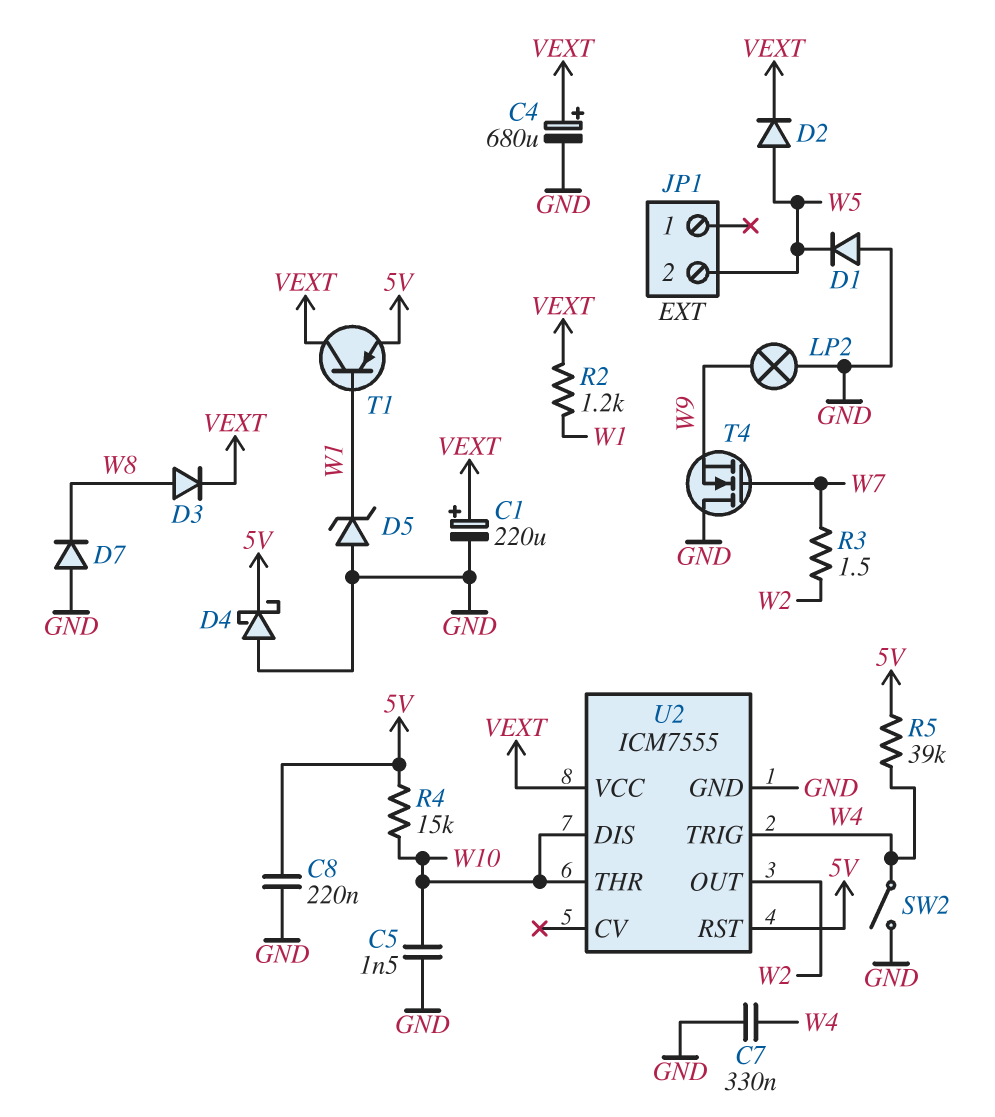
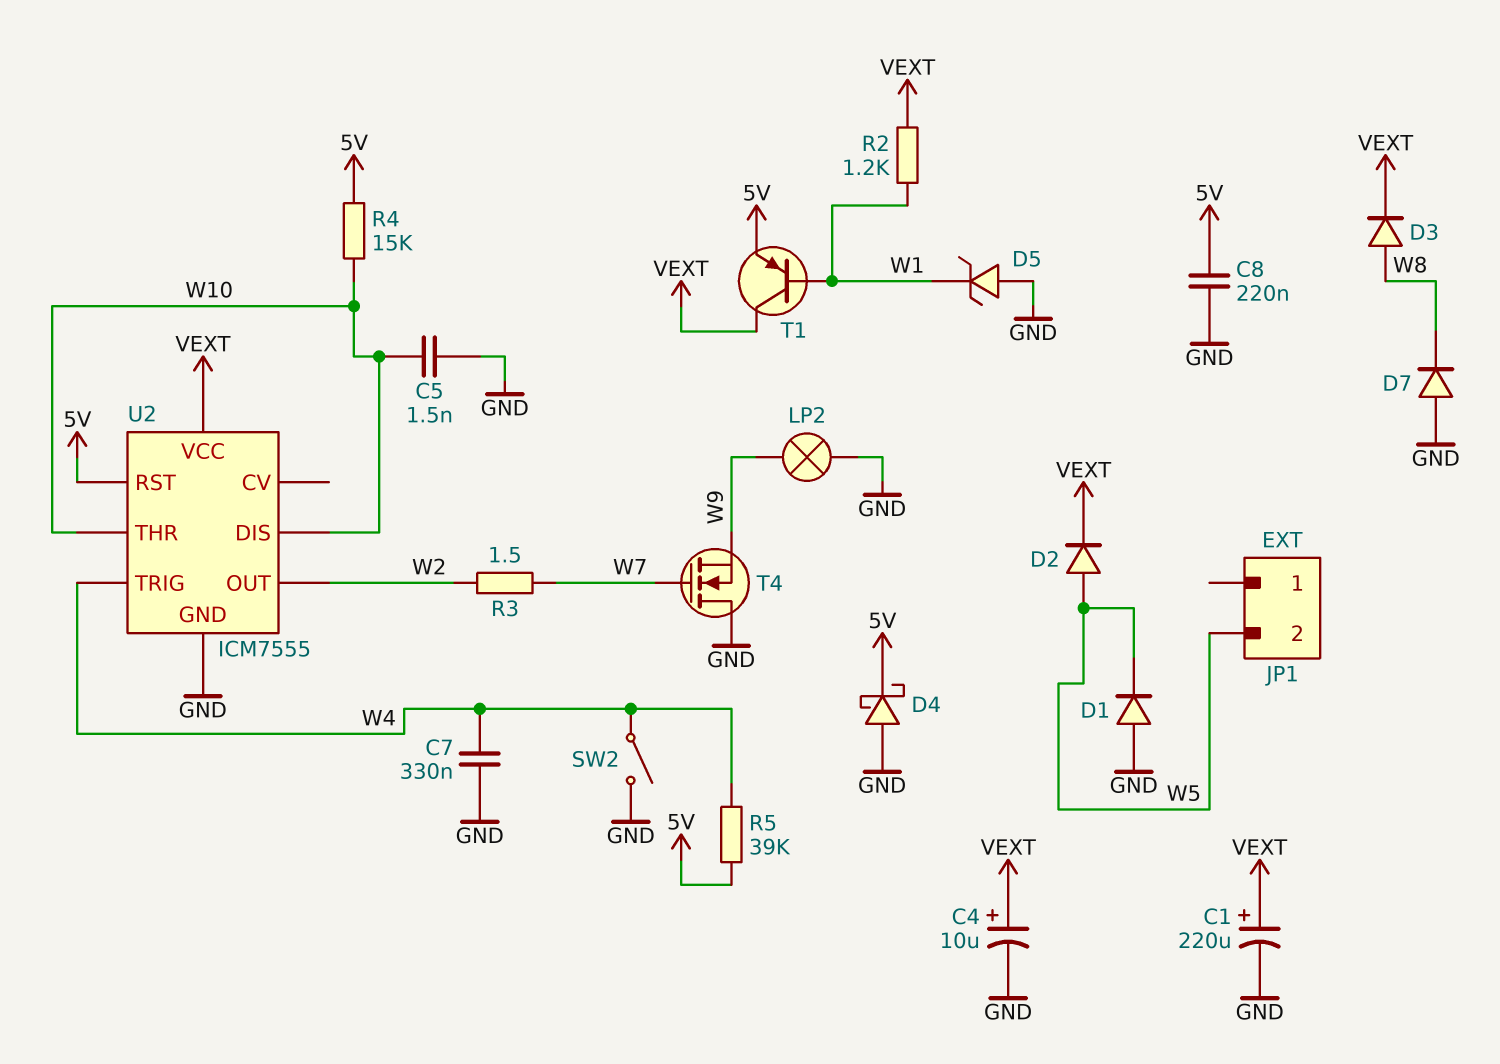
C4: 680uF (plus VEXT, minus GND) -> 10uF (plus VEXT, minus GND)

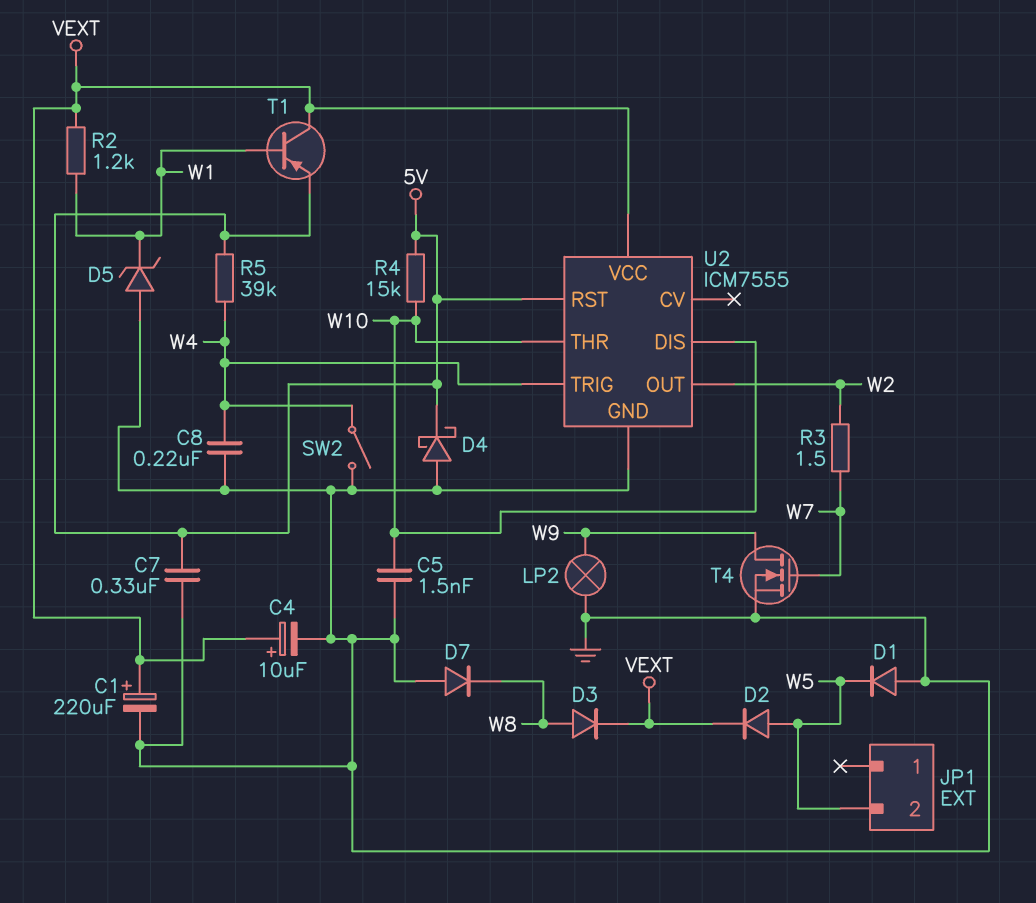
C7: 330nF (GND, W4) -> 330nF (5V, GND)
C8: 220nF (5V, GND) -> 220nF (GND, W4)
T4: NMOS (G W7, D GND, S W9) -> NMOS (G W7, D W9, S GND)

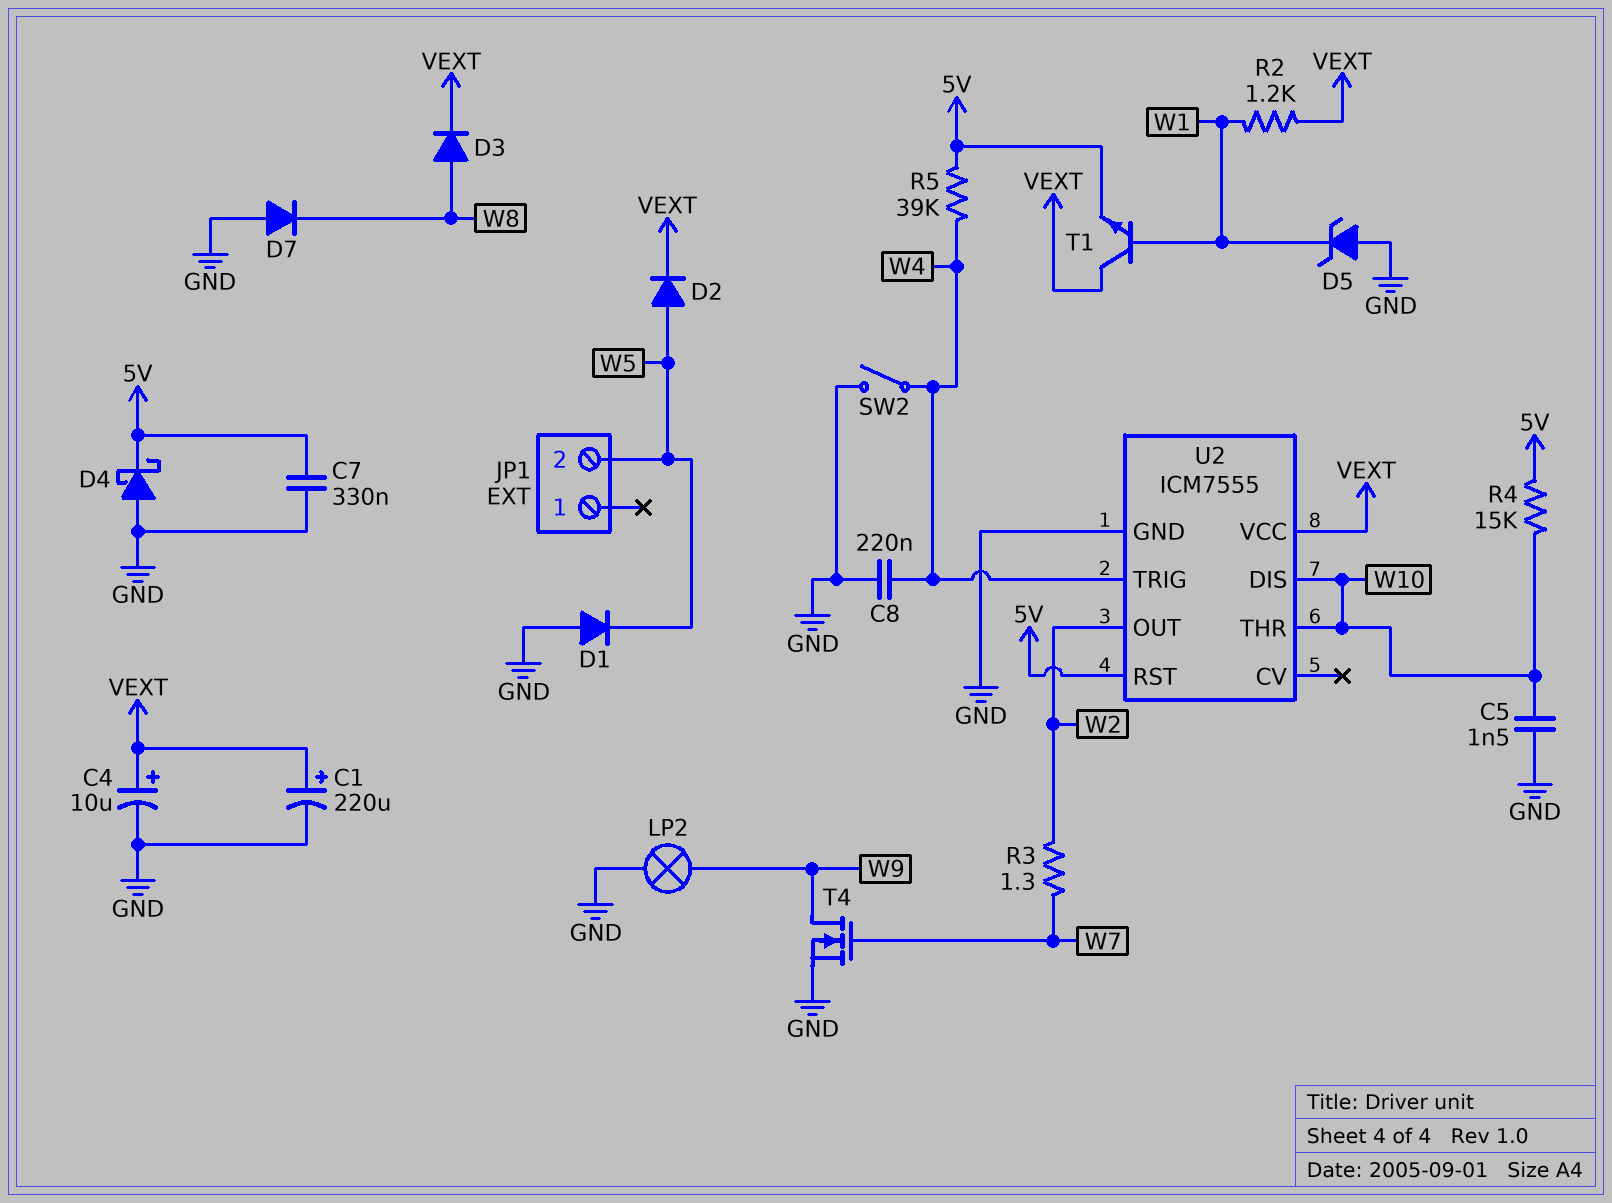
R3: 1.5 (W2, W7) -> 1.3 (W2, W7)
T1: PNP (B W1, C VEXT, E 5V) -> NPN (B W1, C VEXT, E 5V)

